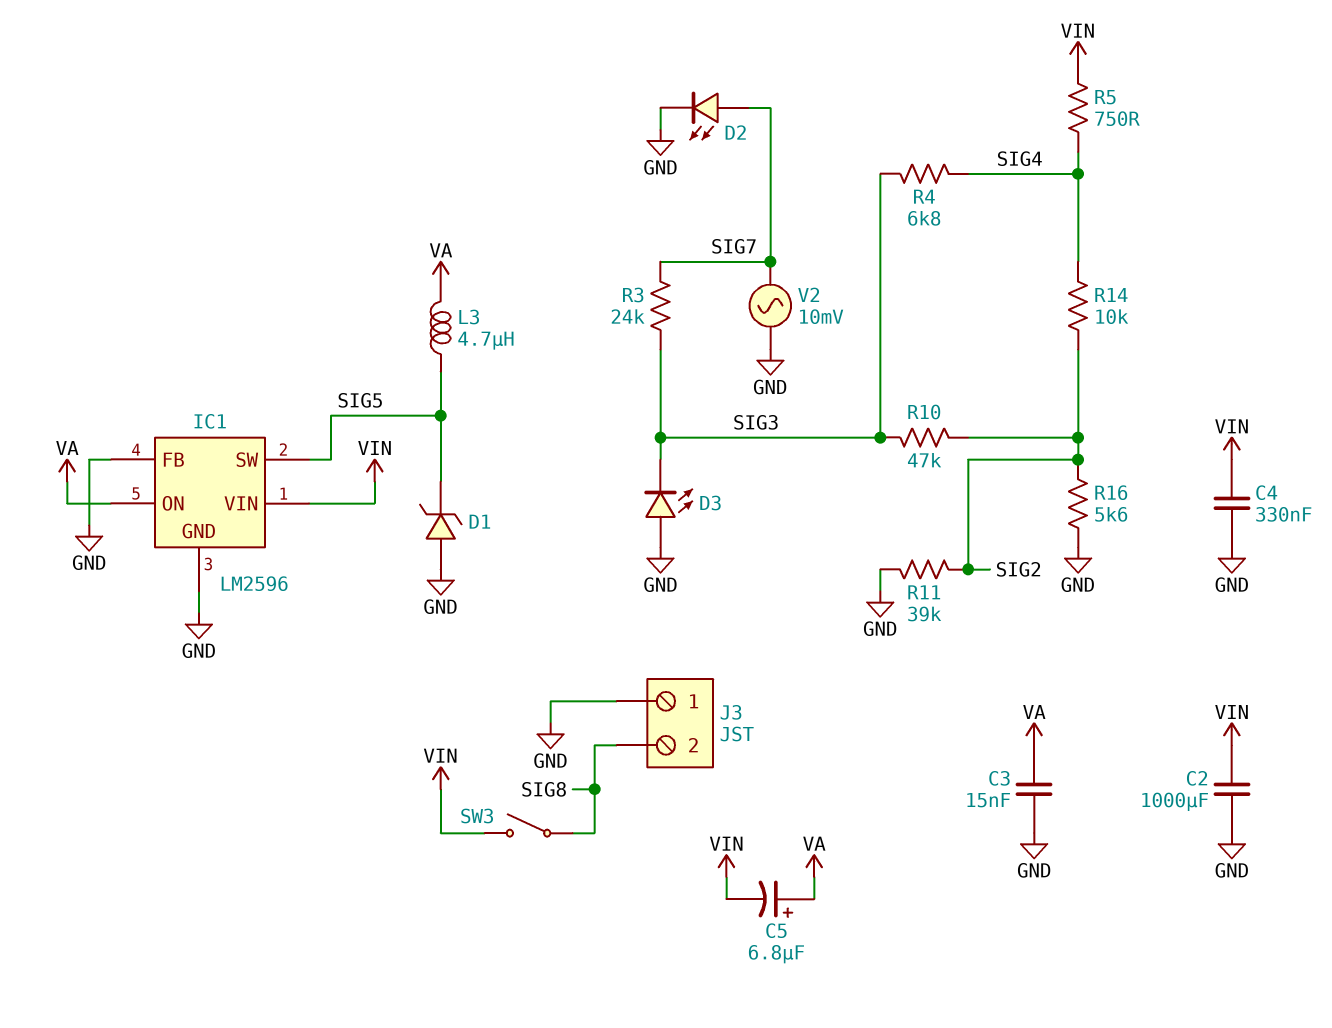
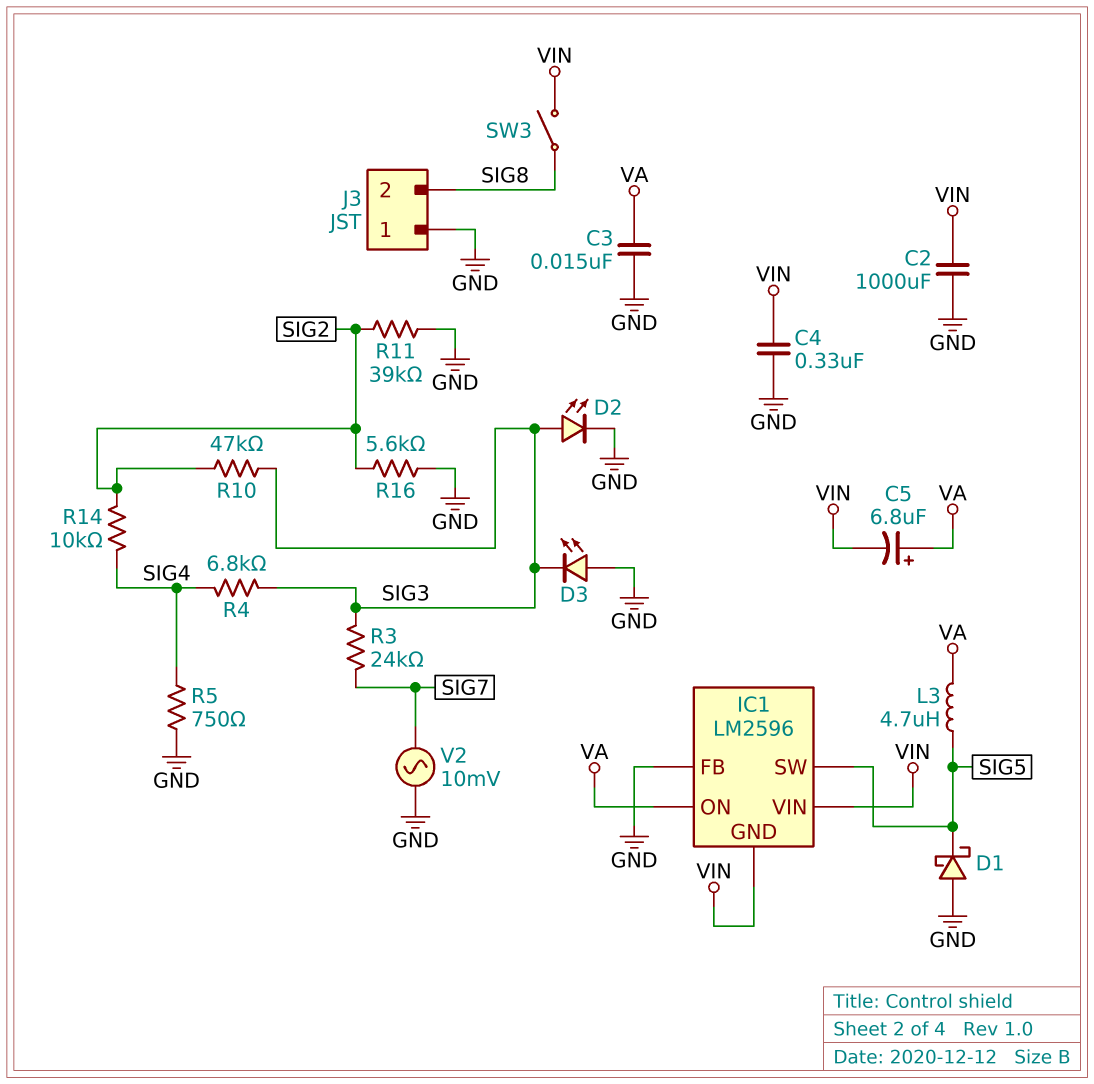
D1: zener (A GND, K SIG5) -> schottky (A GND, K SIG5)
D2: LED (A SIG7, K GND) -> LED (A SIG3, K GND)
IC1 pin GND: GND -> VIN
R5: 750 (SIG4, VIN) -> 750 (GND, SIG4)

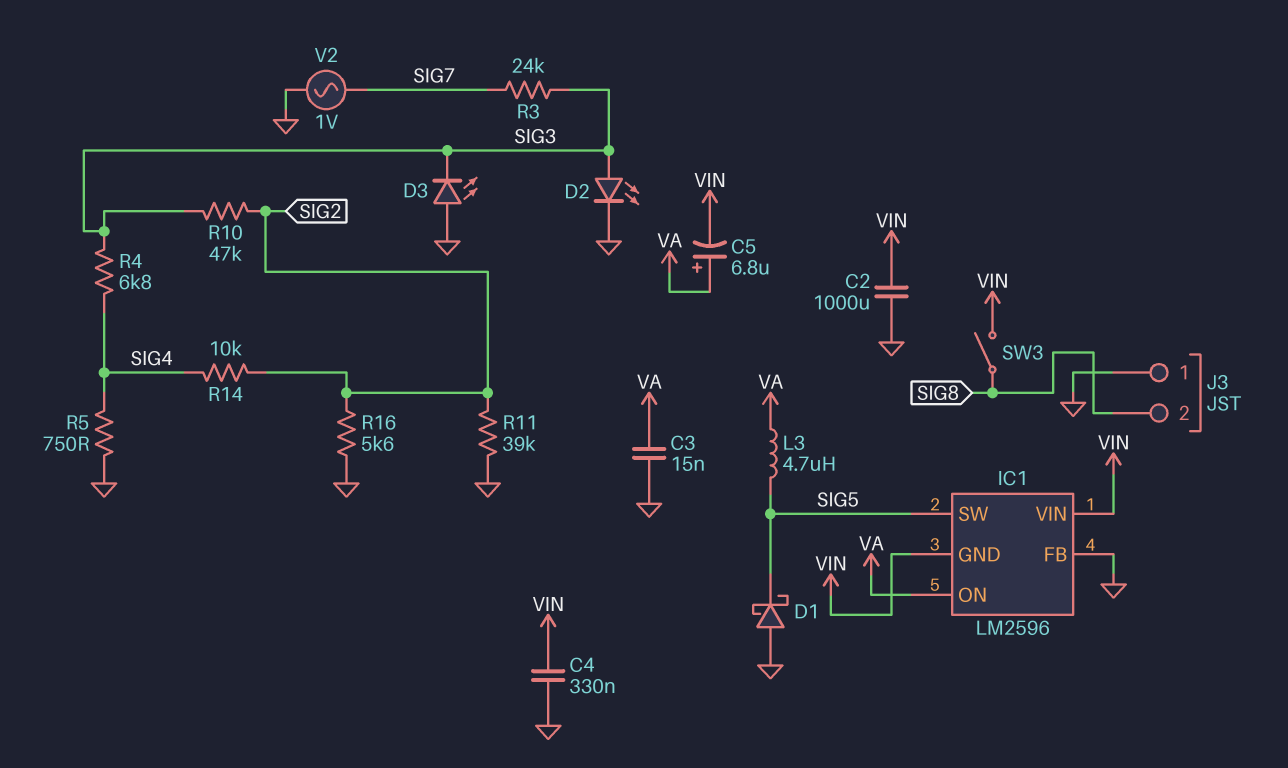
V2: AC 10mV (GND, SIG7) -> AC 1V (GND, SIG7)

